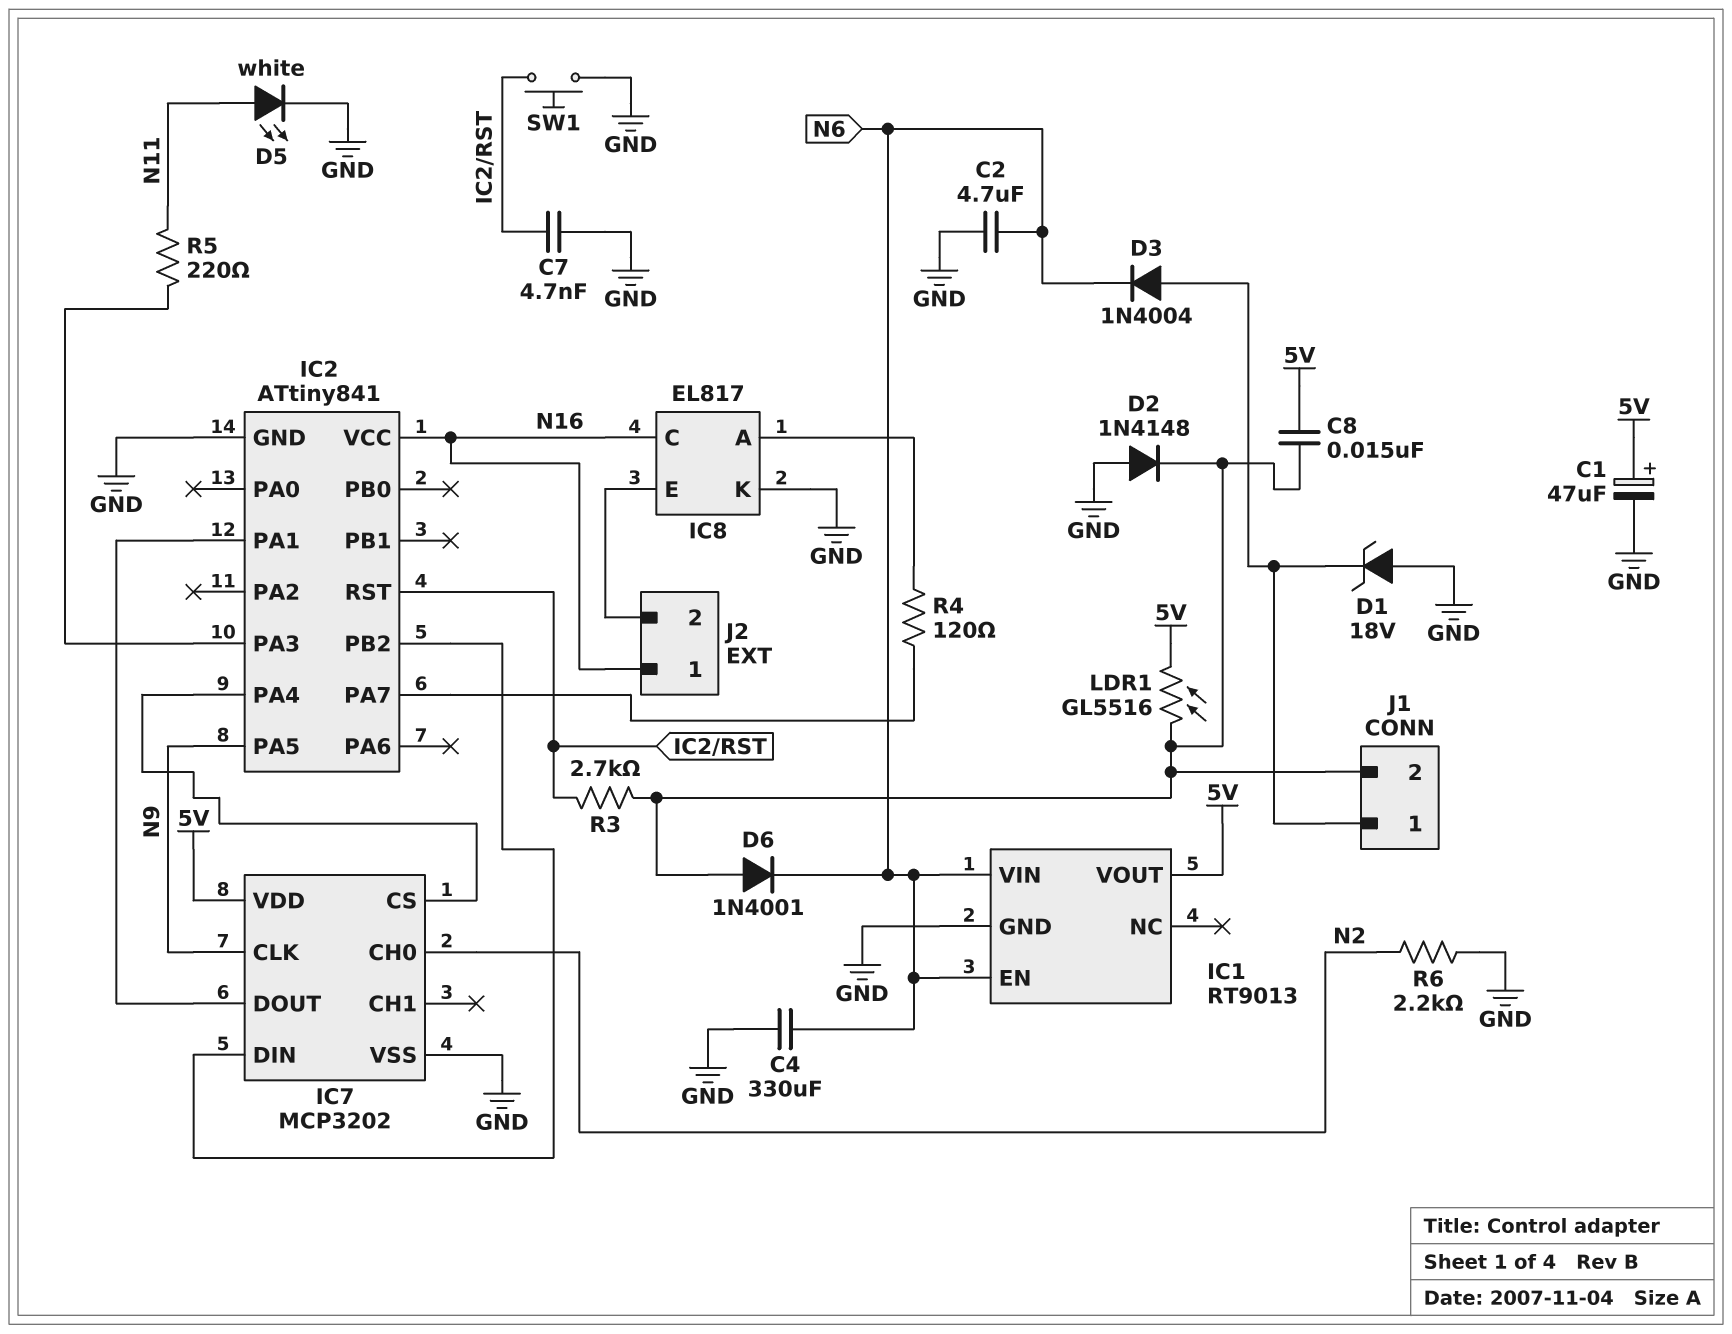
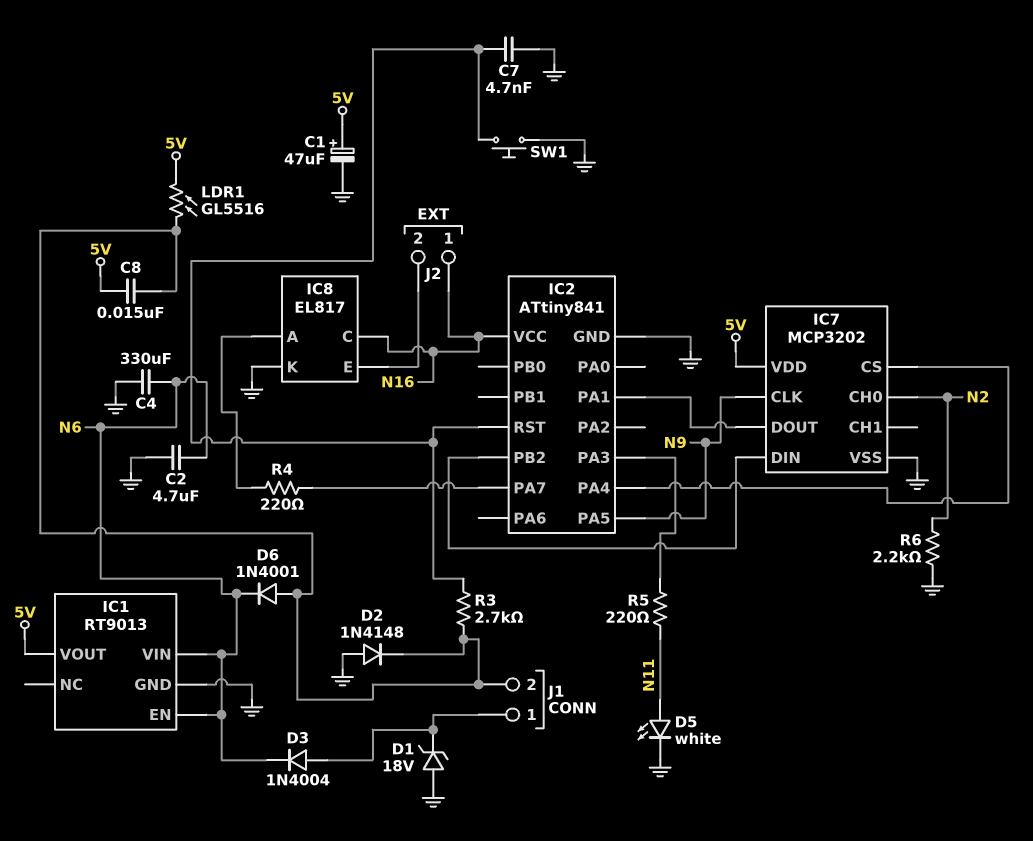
R4: 120 (IC2/PA7, IC8/A) -> 220 (IC2/PA7, IC8/A)

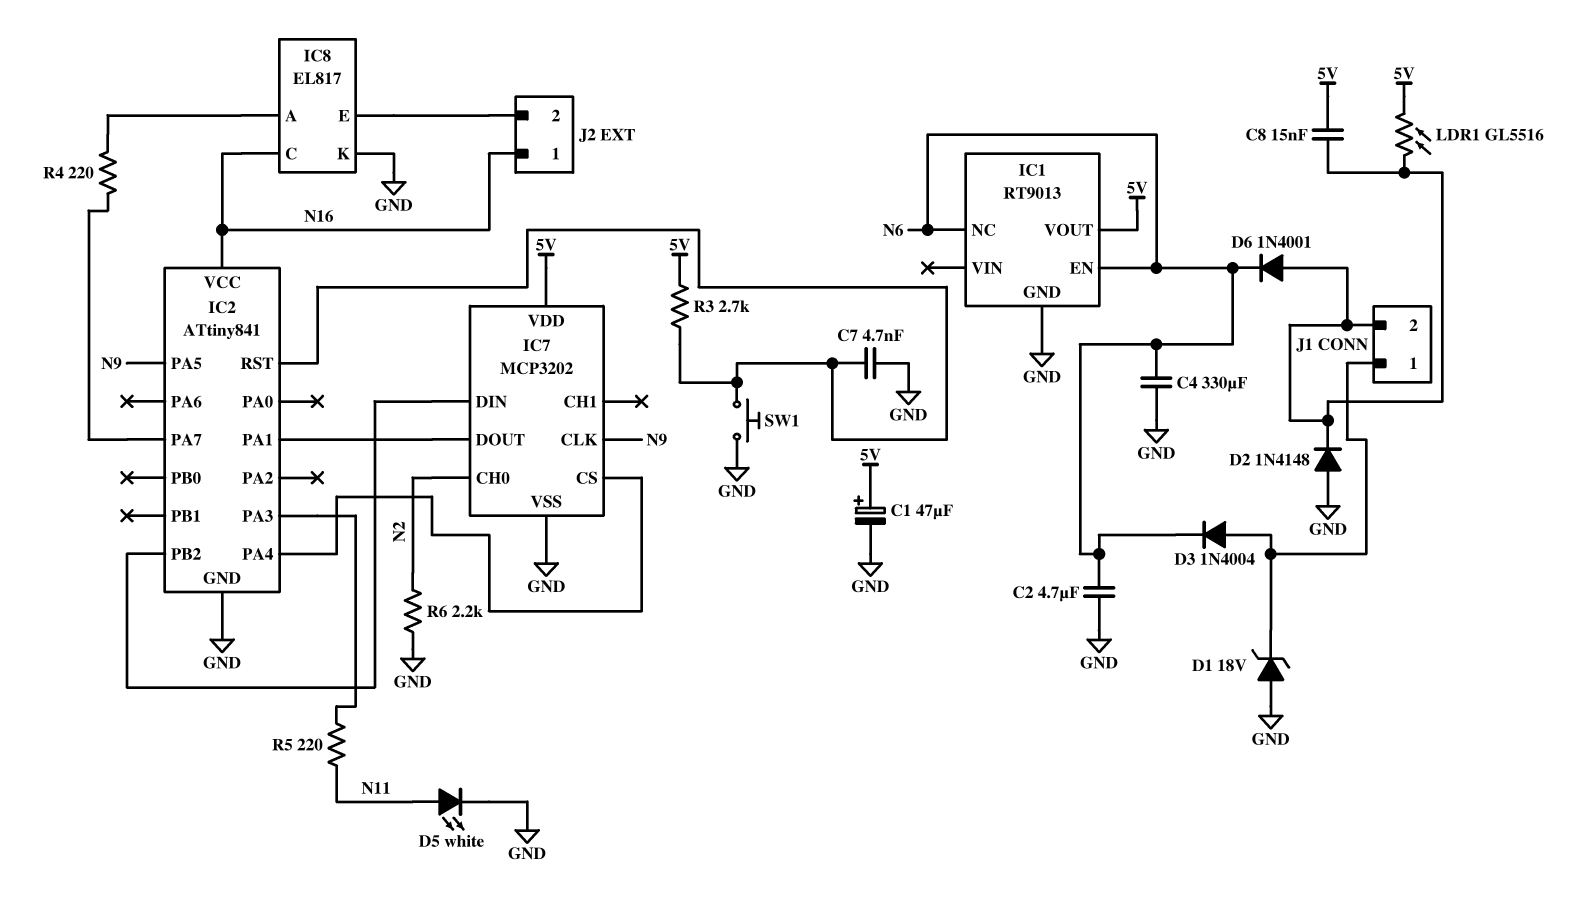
IC1 pin NC: none -> N6
IC1 pin VIN: N6 -> none
R3: 2.7k (IC2/RST, J1/2) -> 2.7k (5V, IC2/RST)

